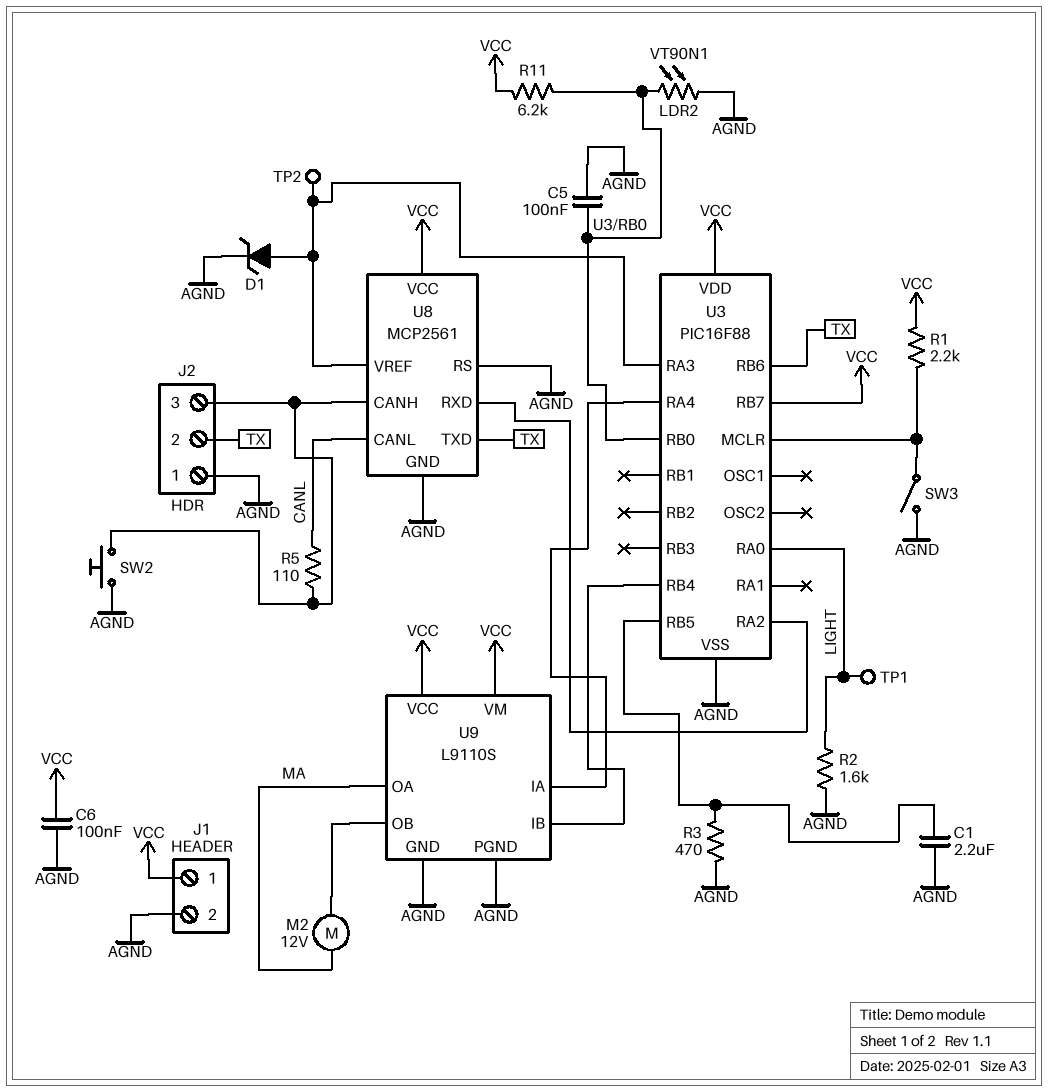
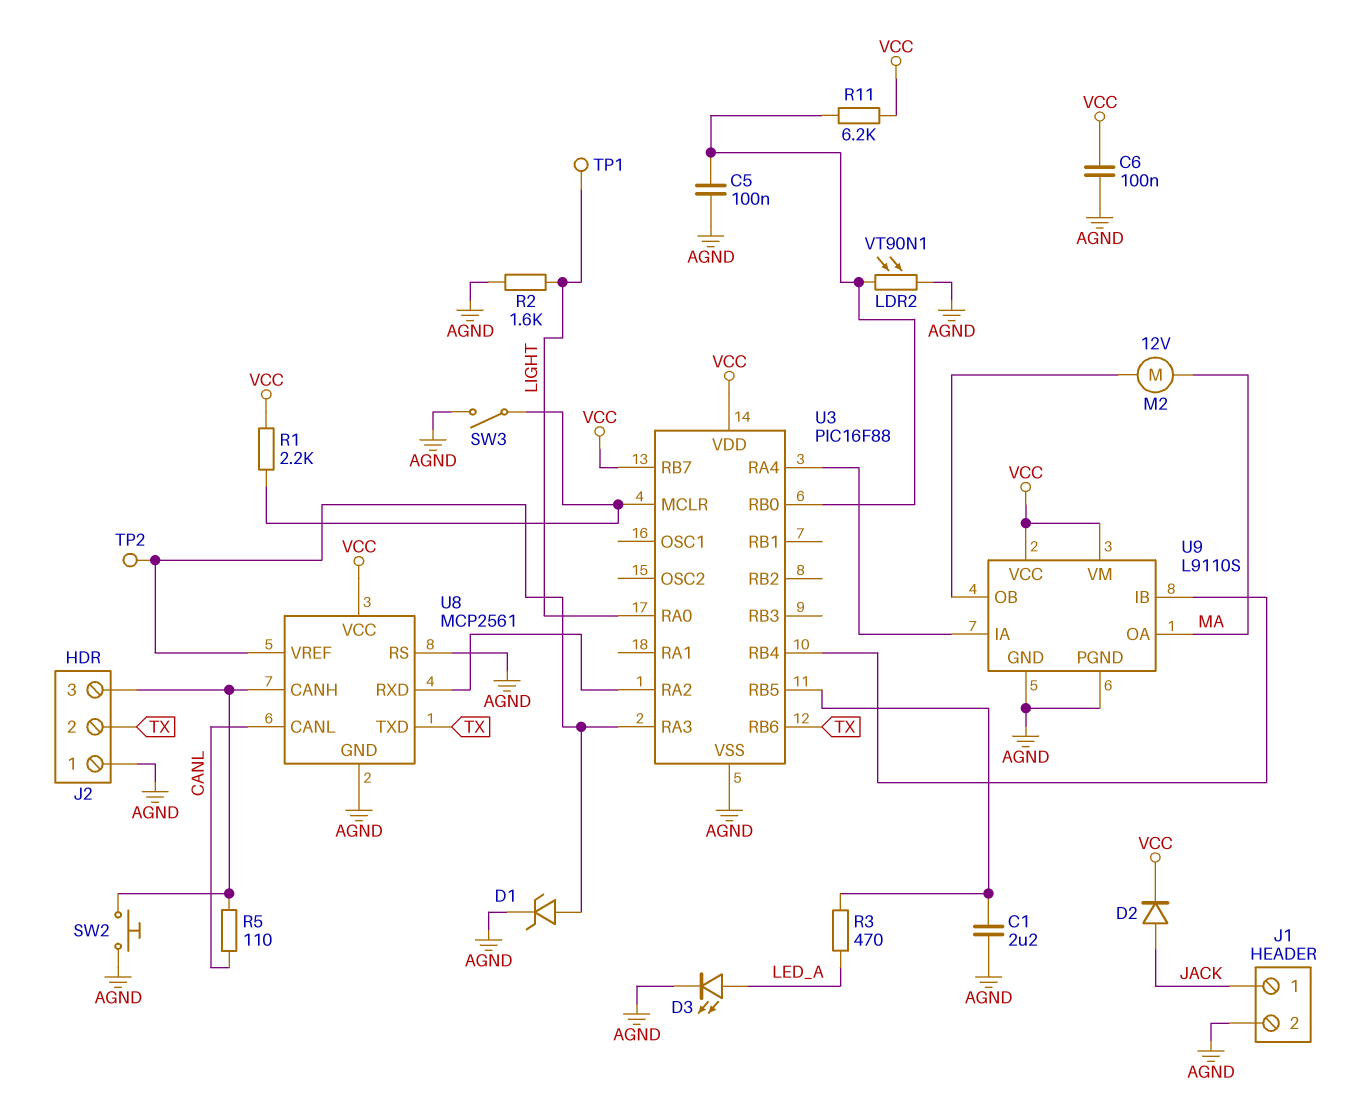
D2: none -> diode (A JACK, K VCC)
D3: none -> LED (A LED_A, K AGND)
J1 pin 1: VCC -> JACK
R3: 470 (AGND, U3/RB5) -> 470 (LED_A, U3/RB5)

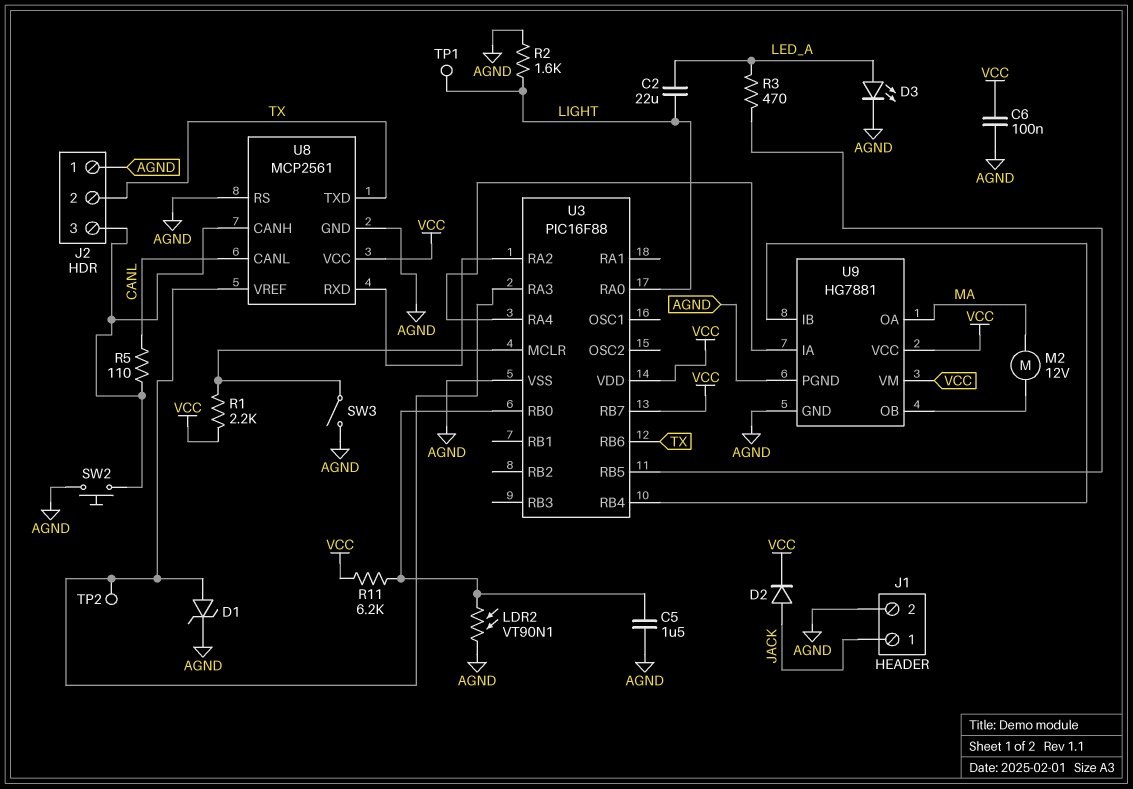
C1: 2.2uF (AGND, U3/RB5) -> none
C2: none -> 22uF (LED_A, LIGHT)
C5: 100nF (AGND, U3/RB0) -> 1.5uF (AGND, U3/RB0)
U9: L9110S -> HG7881

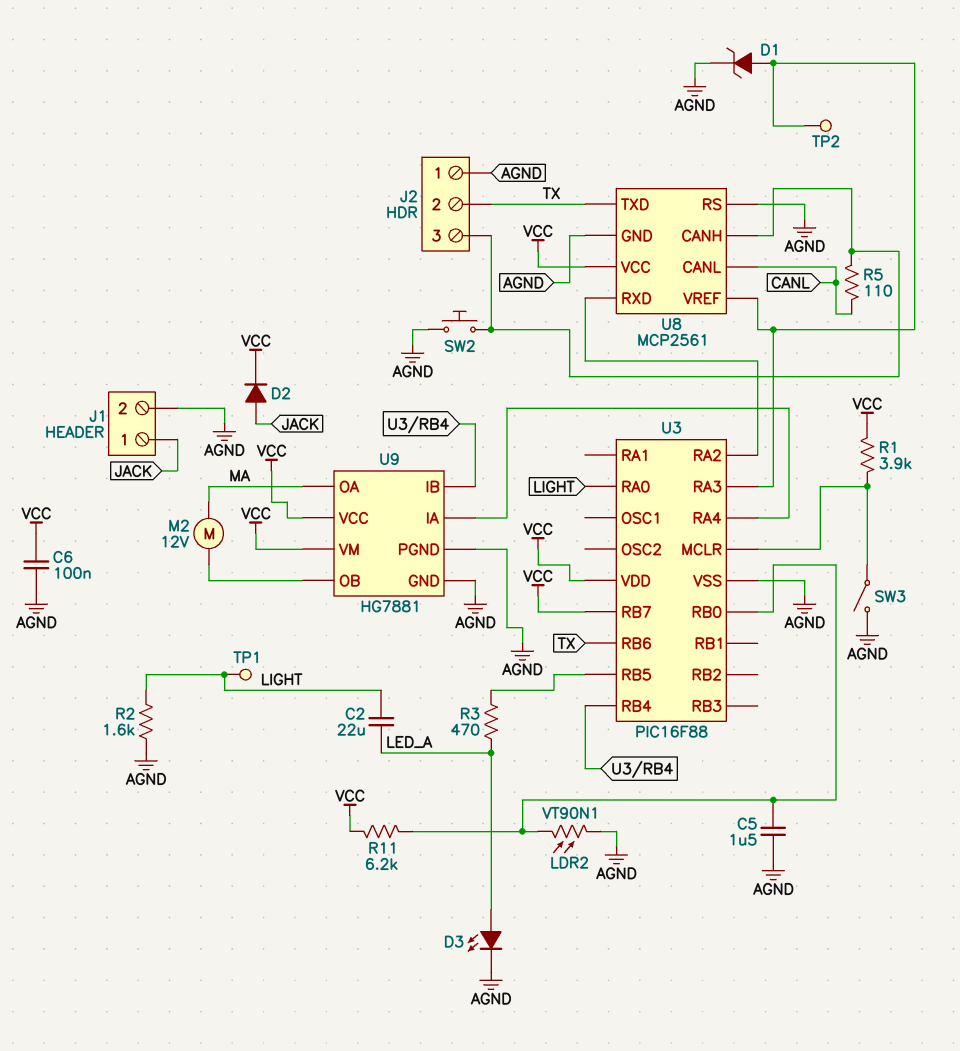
R1: 2.2k (U3/MCLR, VCC) -> 3.9k (U3/MCLR, VCC)

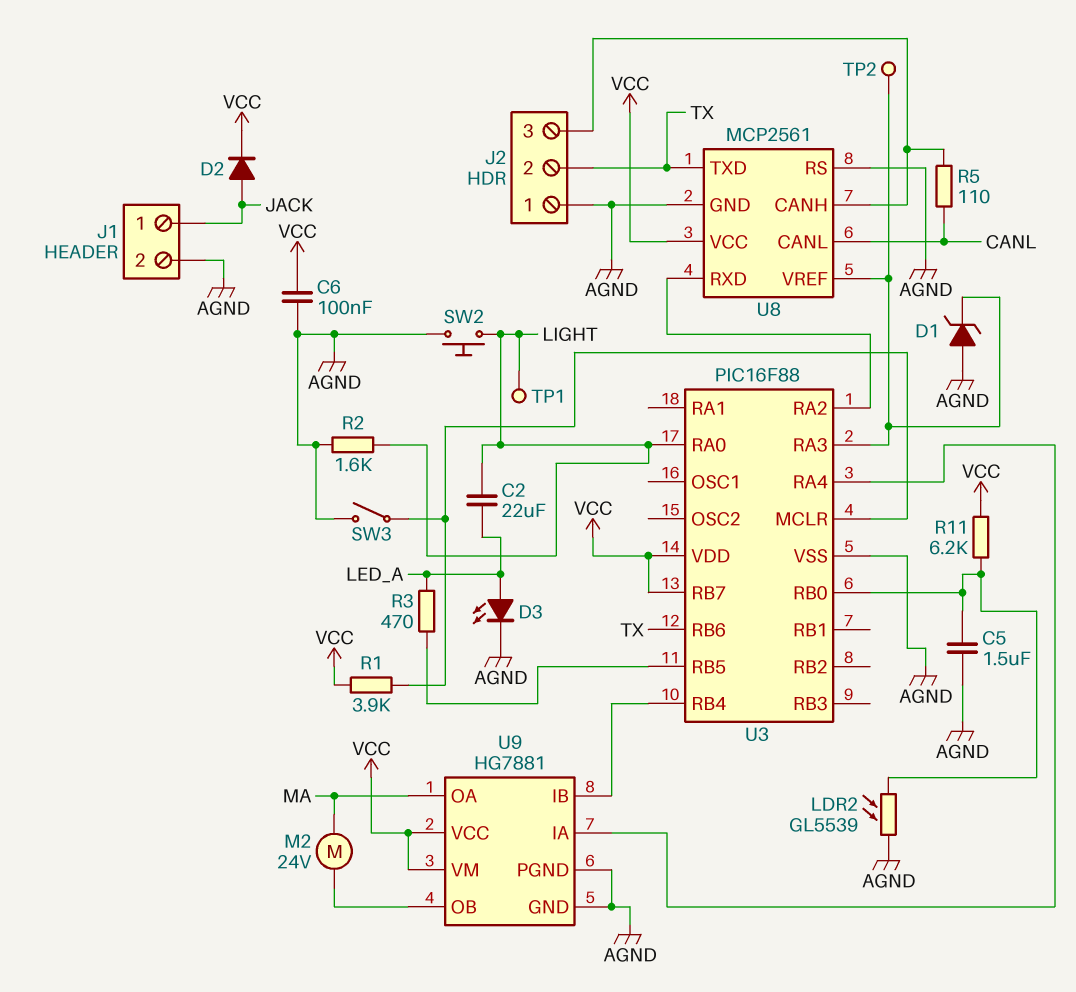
D1: zener (A U3/RA3, K AGND) -> zener (A AGND, K U3/RA3)
LDR2: VT90N1 (AGND, U3/RB0) -> GL5539 (AGND, U3/RB0)
M2: motor 12V (MA, U9/OB) -> motor 24V (MA, U9/OB)
SW2: button (AGND, J2/3) -> button (AGND, LIGHT)

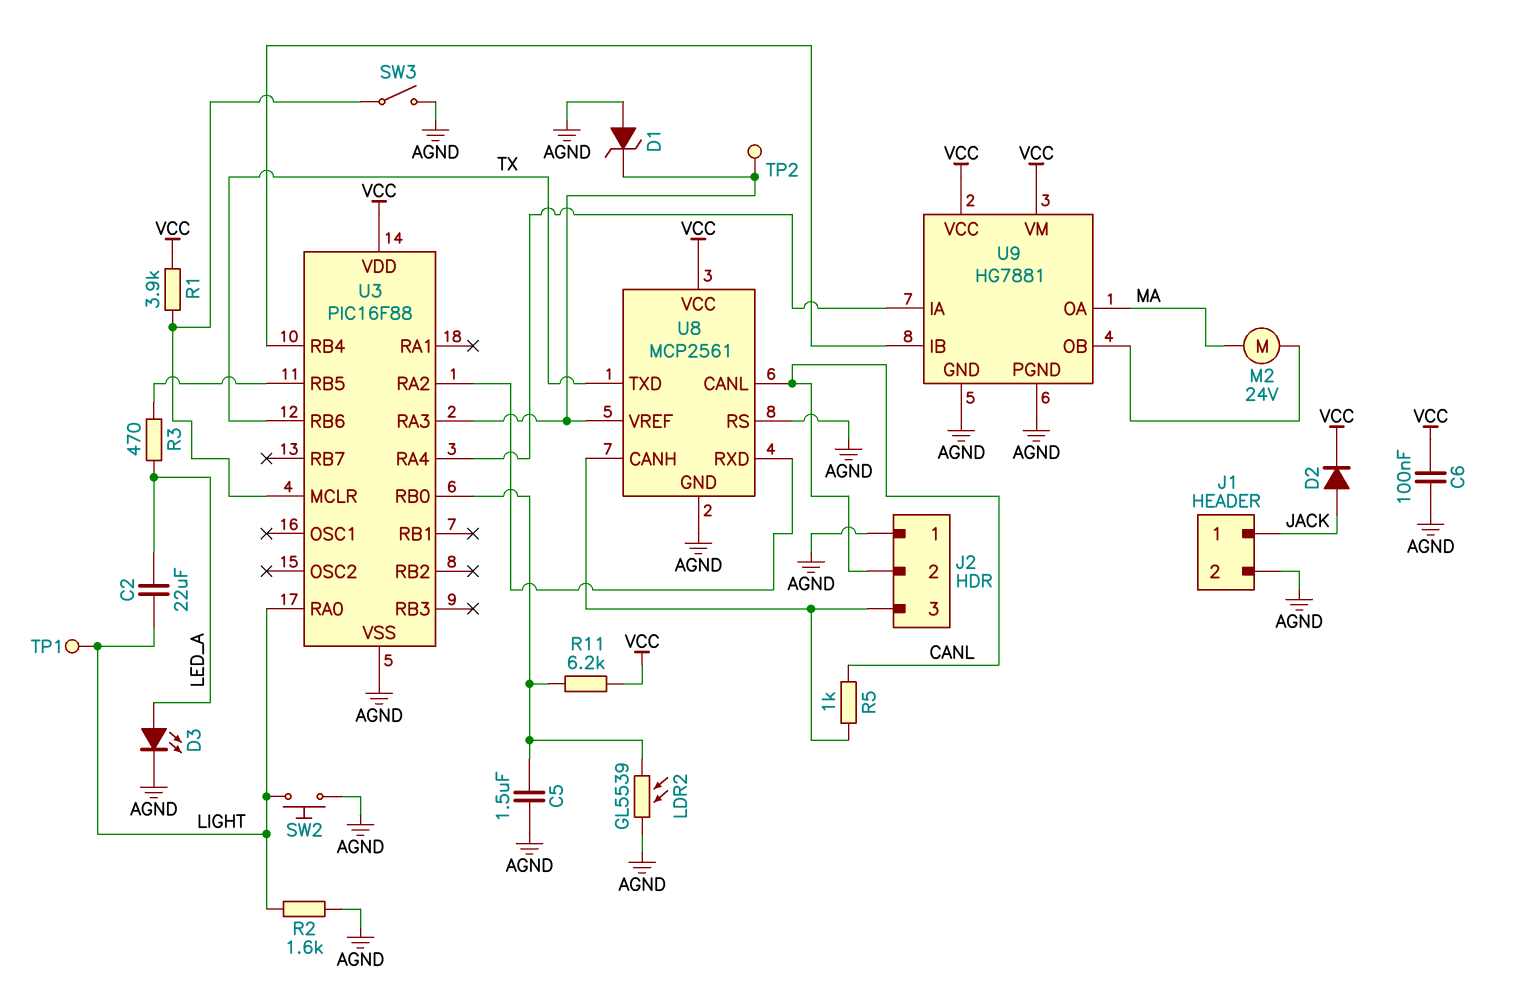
J2 pin 2: TX -> CANL
R5: 110 (CANL, J2/3) -> 1k (CANL, J2/3)
U3 pin RB7: VCC -> none

